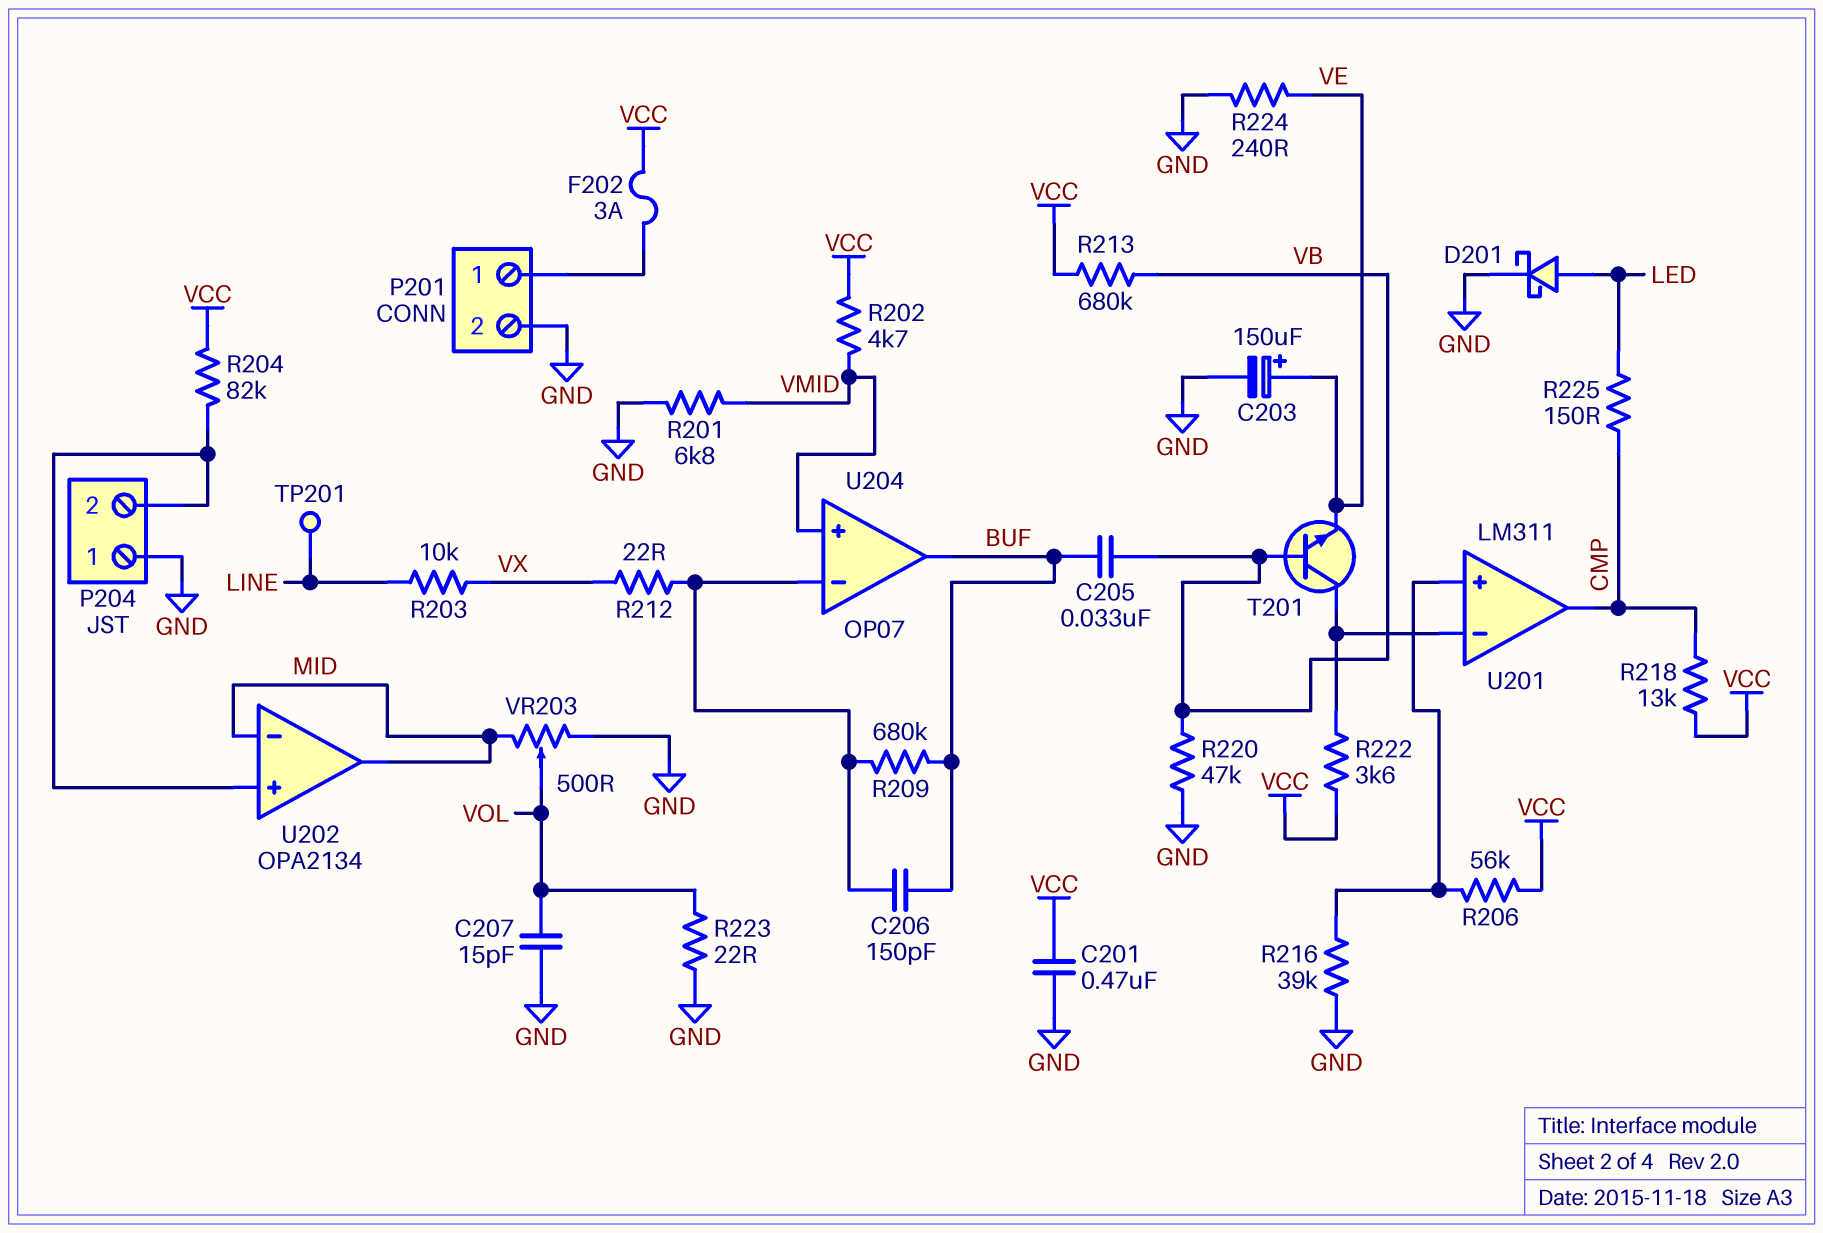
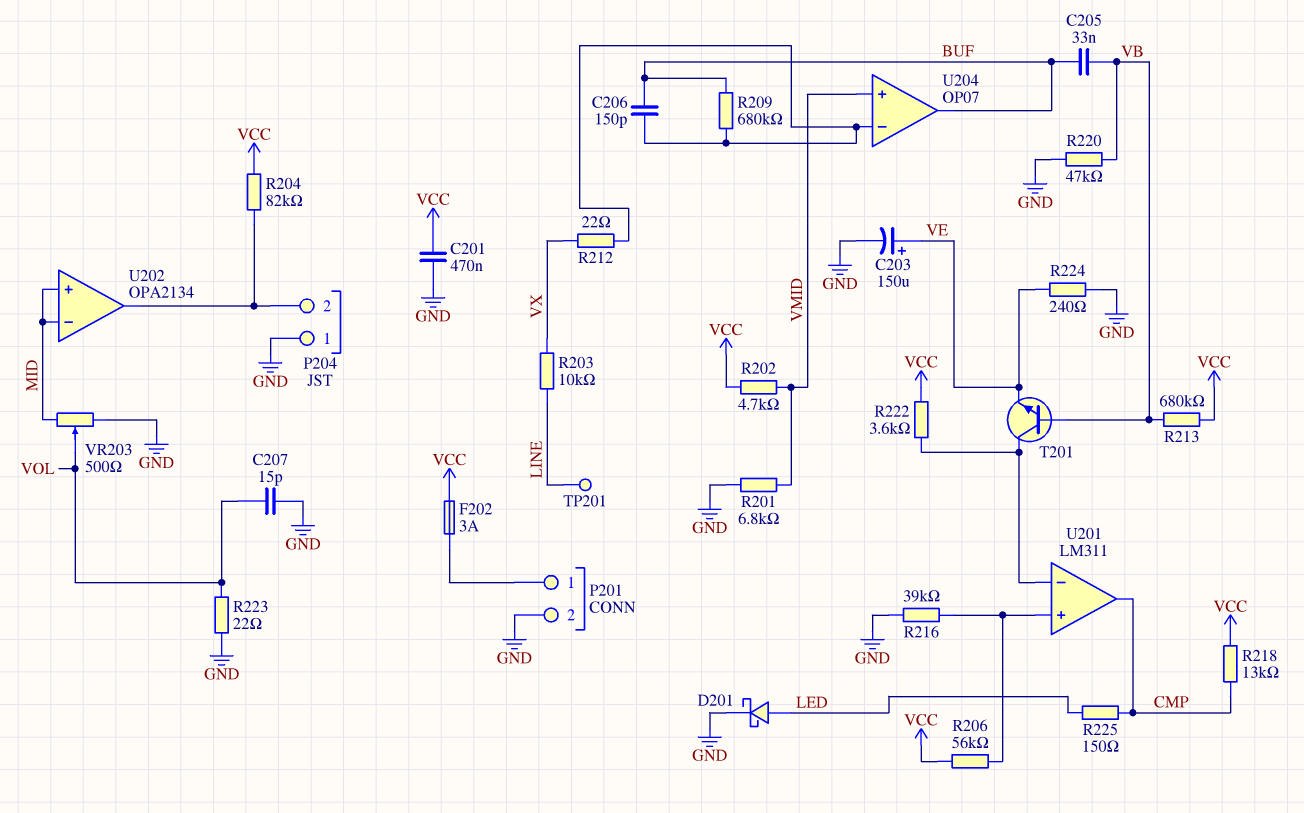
U202 pin in+: P204/2 -> MID
U202 pin out: MID -> P204/2

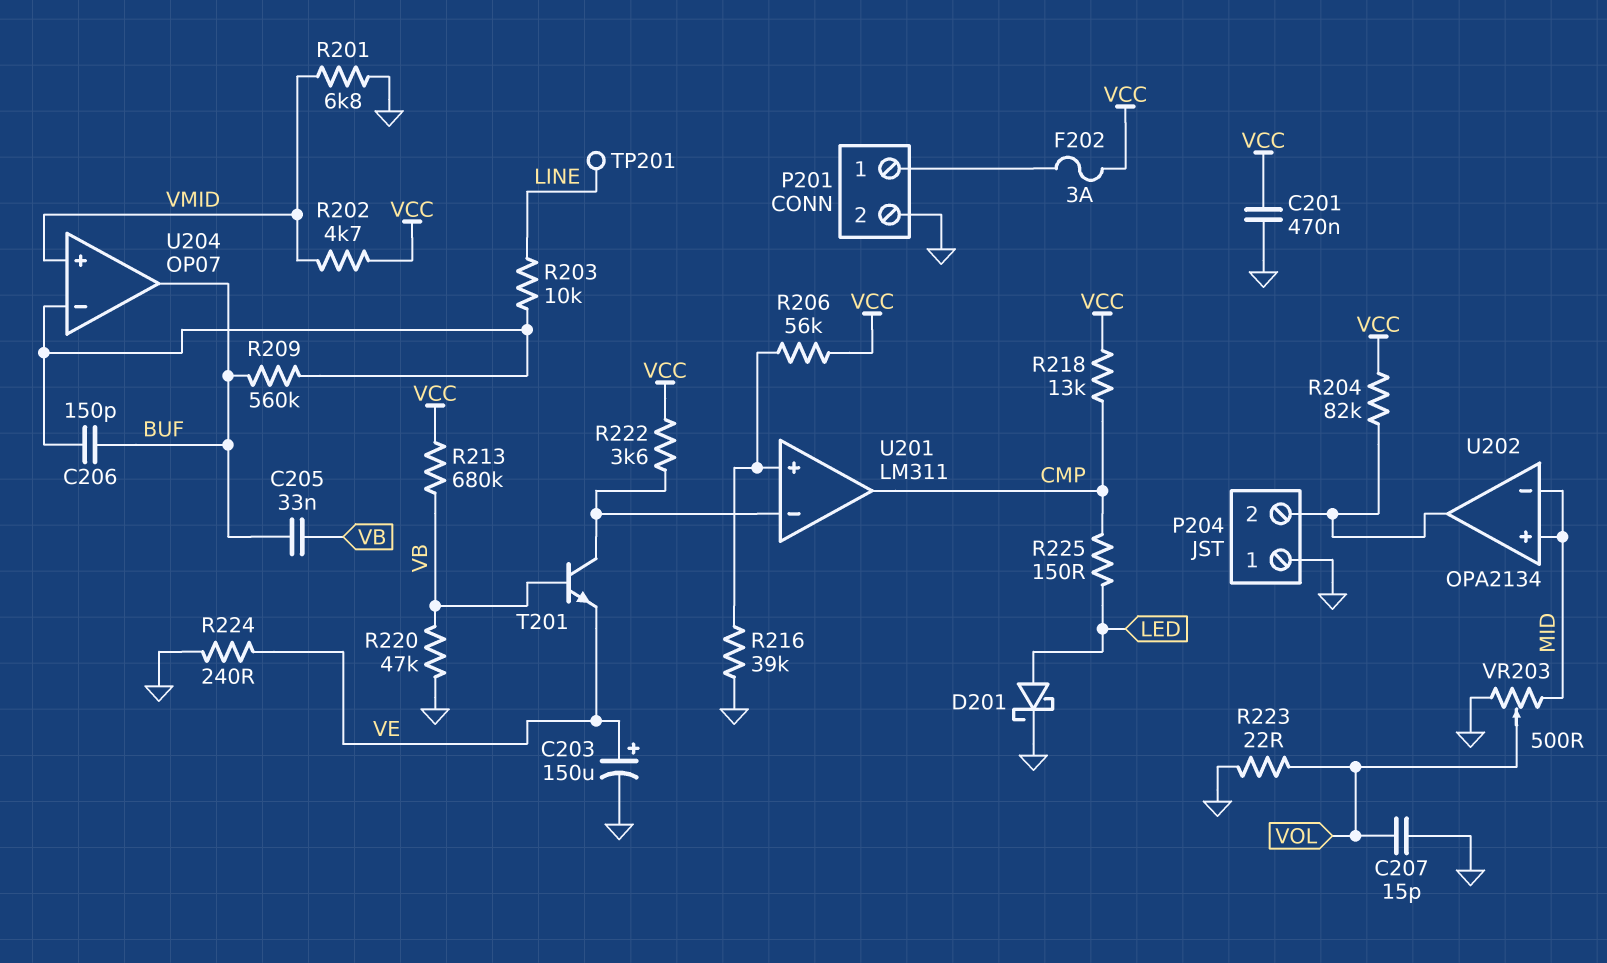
R203: 10k (LINE, VX) -> 10k (LINE, U204/in-)
R209: 680k (BUF, U204/in-) -> 560k (BUF, U204/in-)
R212: 22 (U204/in-, VX) -> none

